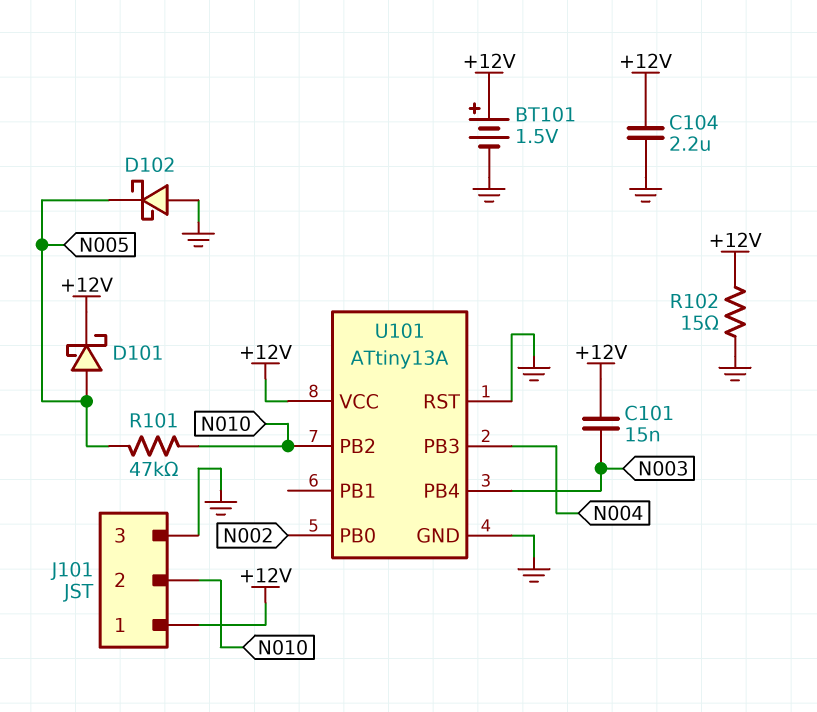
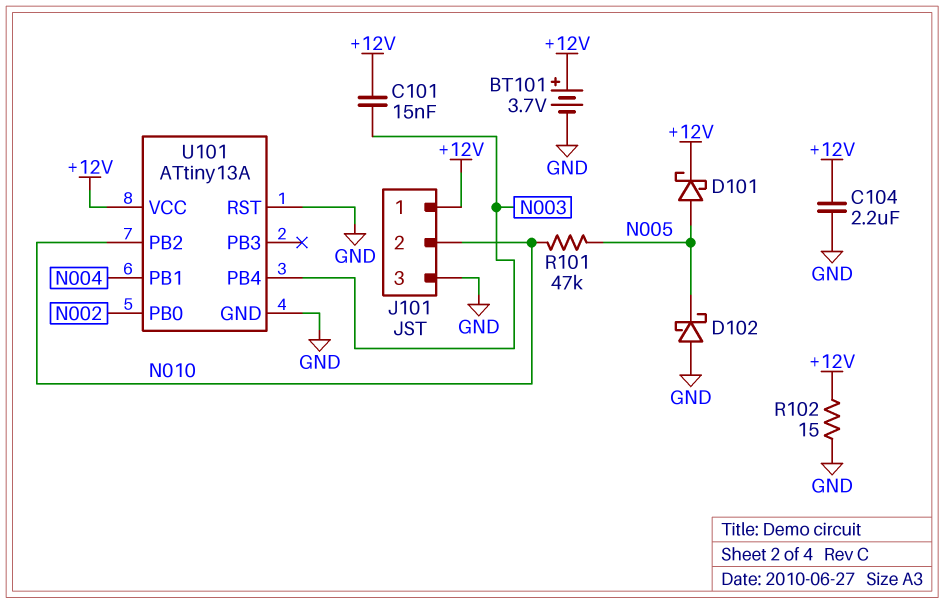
BT101: 1.5V (plus +12V, minus GND) -> 3.7V (plus +12V, minus GND)
U101 pin PB1: none -> N004
U101 pin PB3: N004 -> none

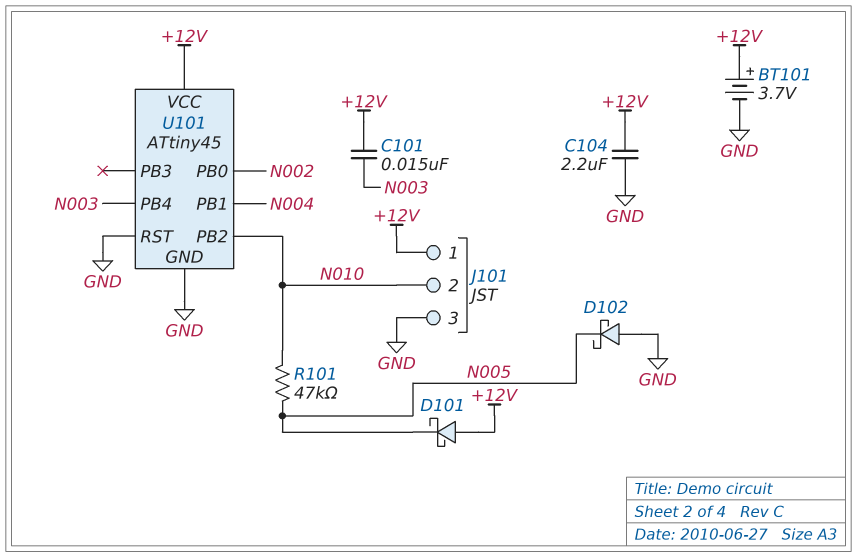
D101: schottky (A N005, K +12V) -> schottky (A +12V, K N005)
R102: 15 (+12V, GND) -> none
U101: ATtiny13A -> ATtiny45

